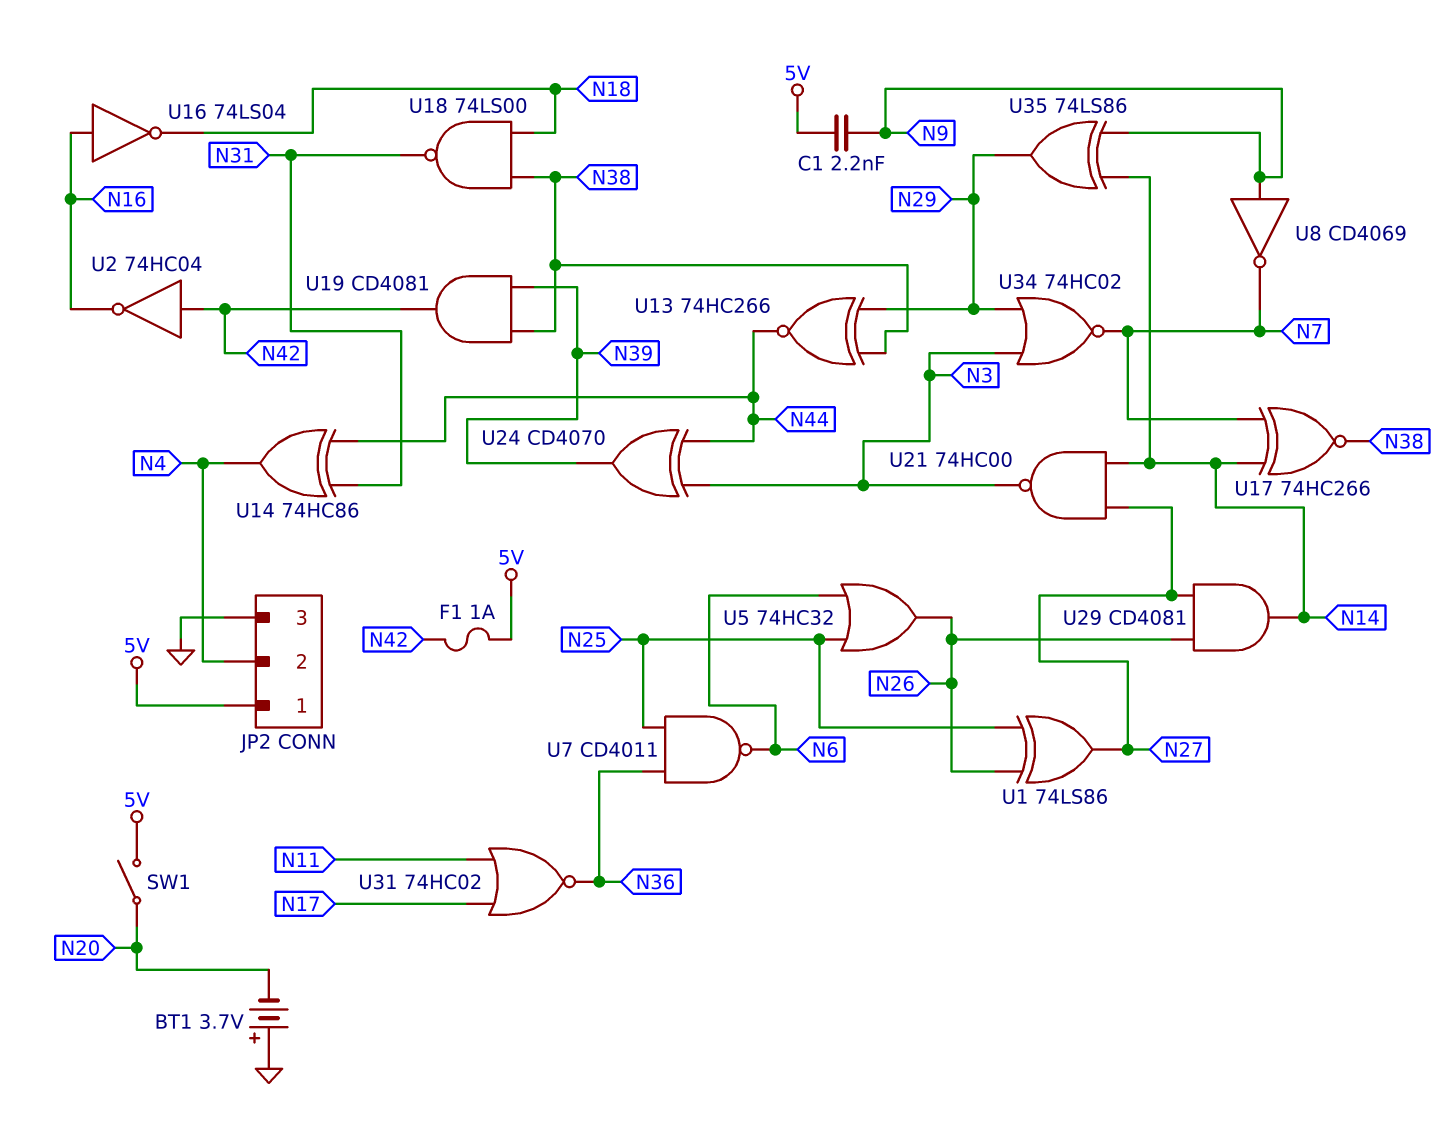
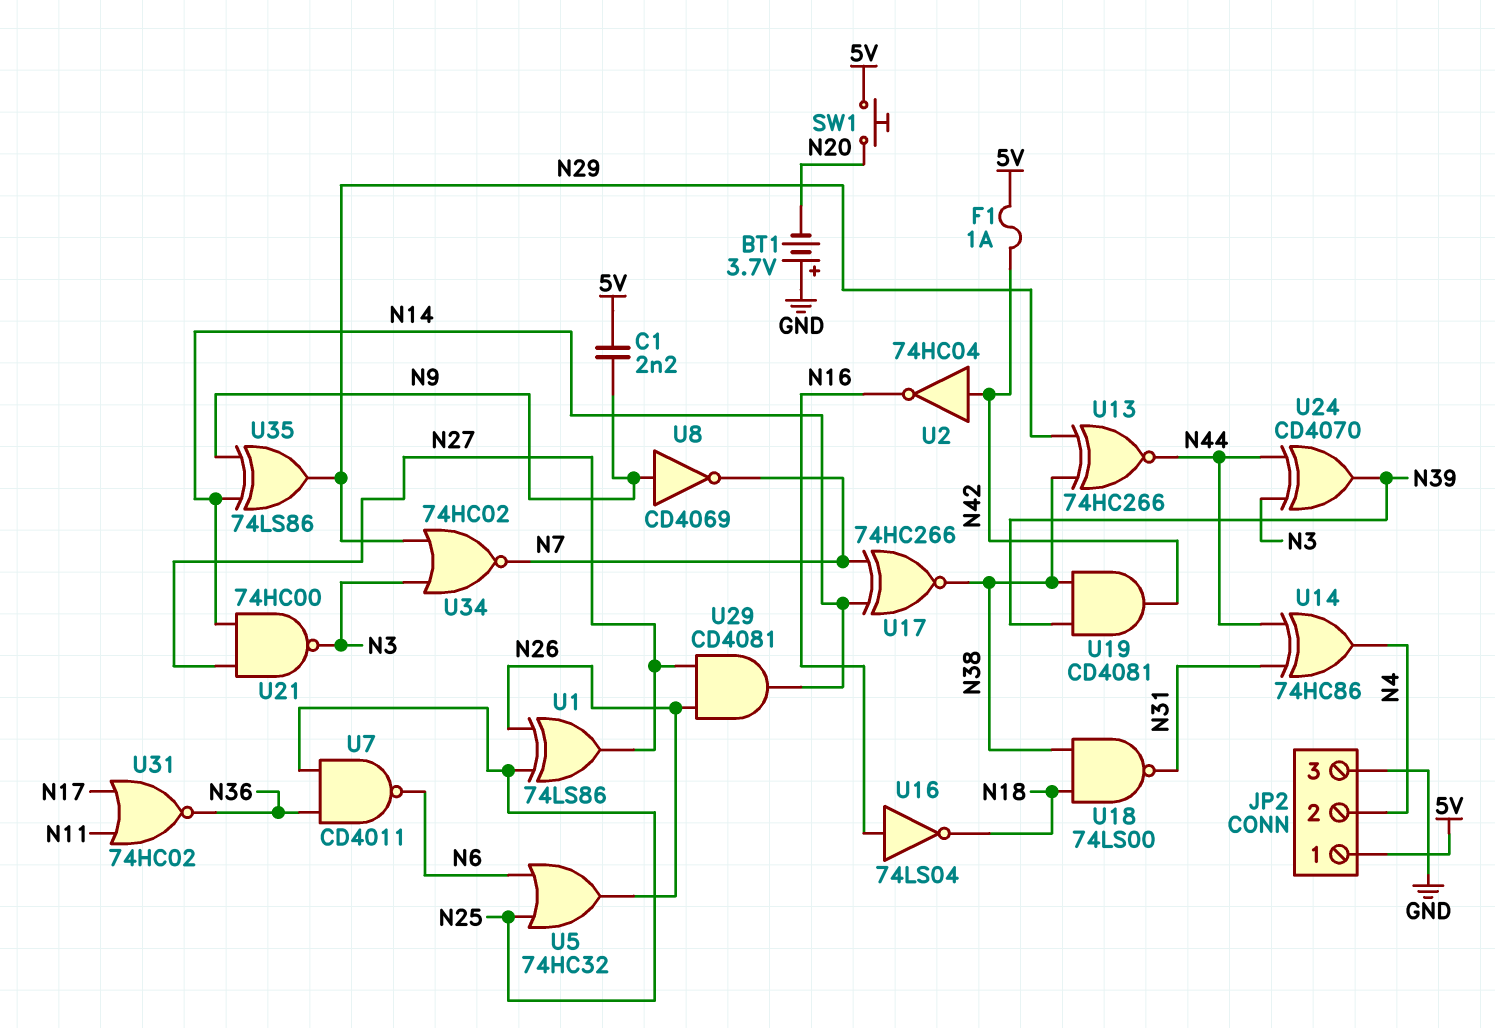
SW1: switch (5V, N20) -> button (5V, N20)

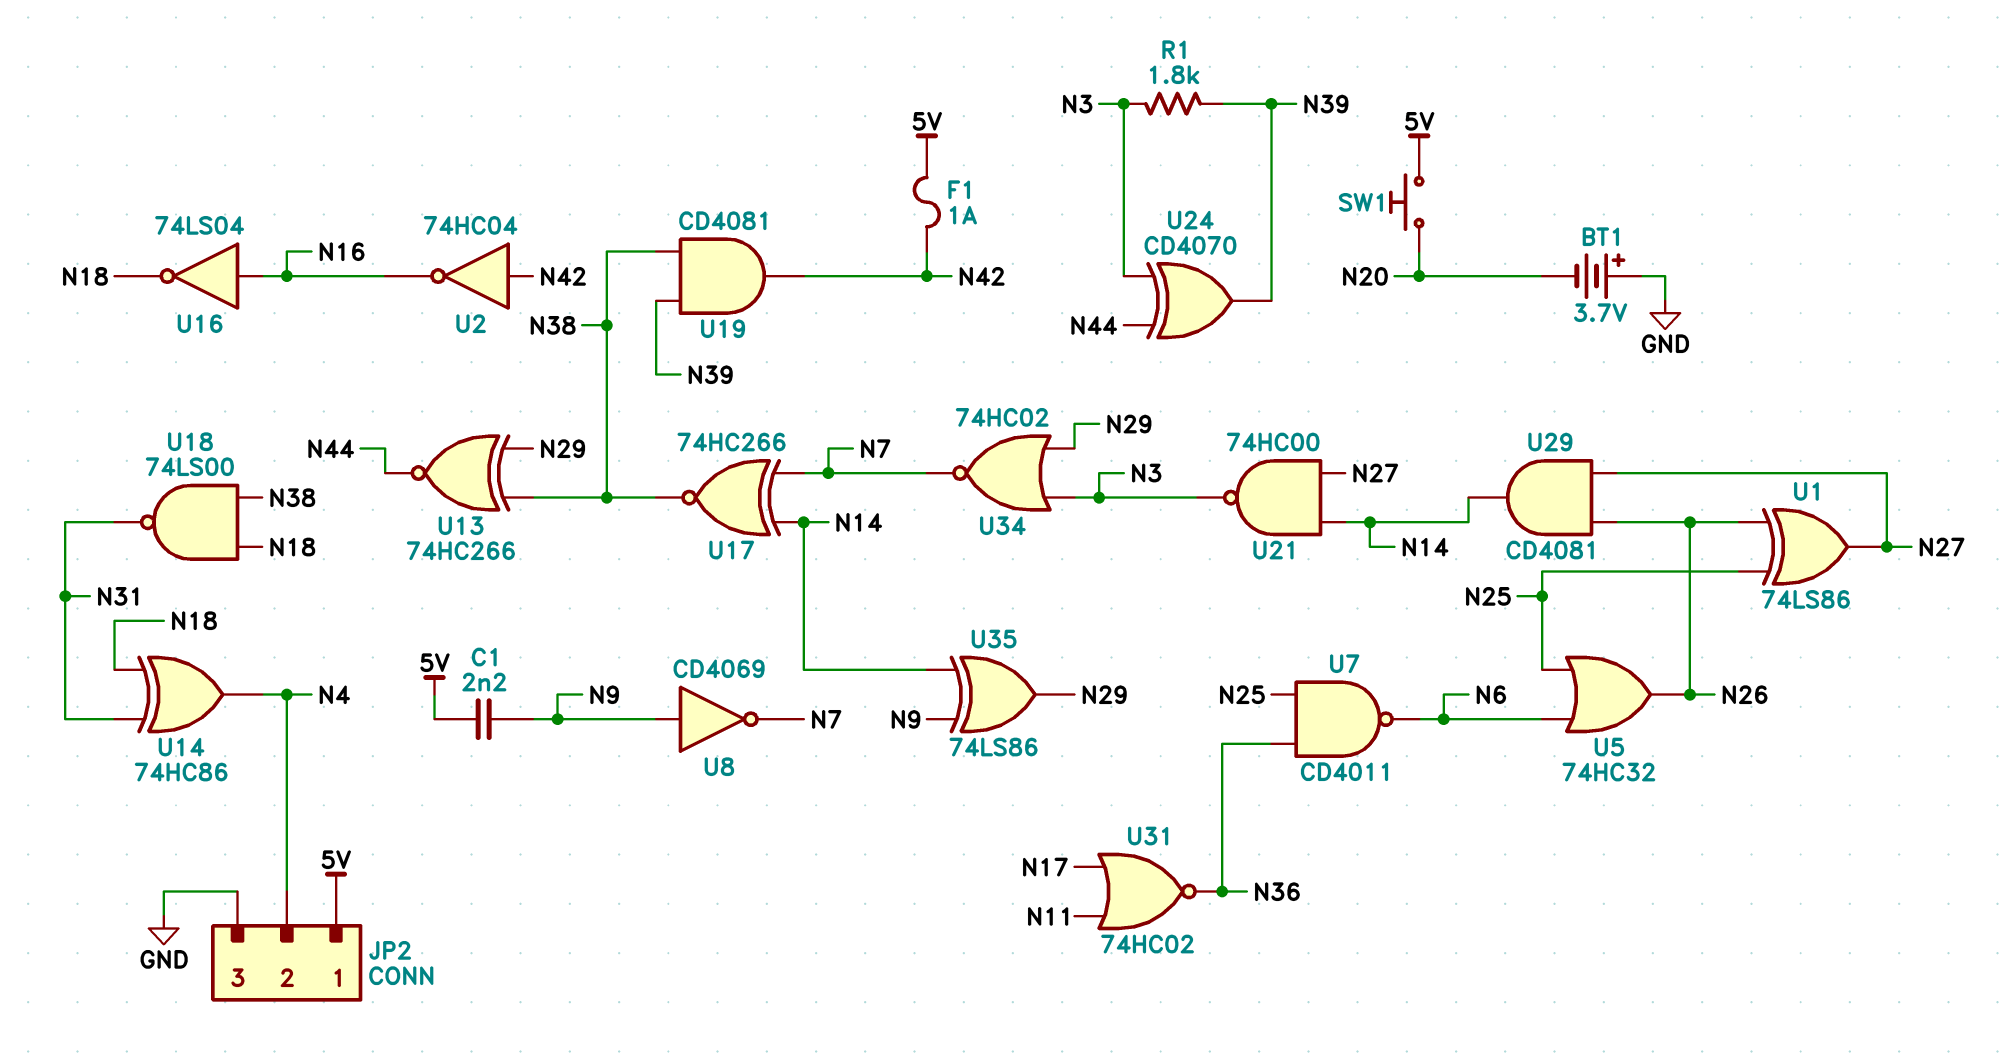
R1: none -> 1.8k (N3, N39)
U14: XOR 74HC86 (in N31, in N44, out N4) -> XOR 74HC86 (in N18, in N31, out N4)

